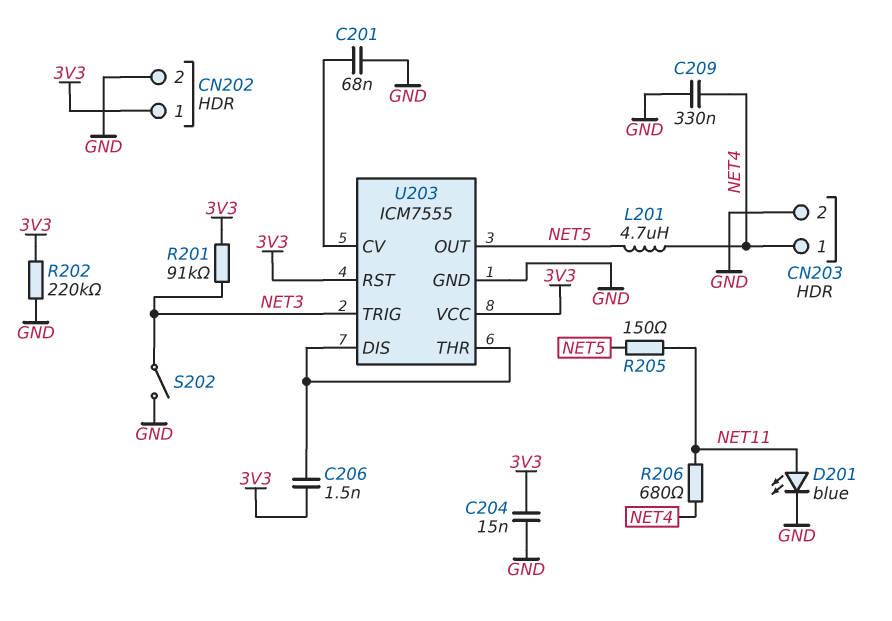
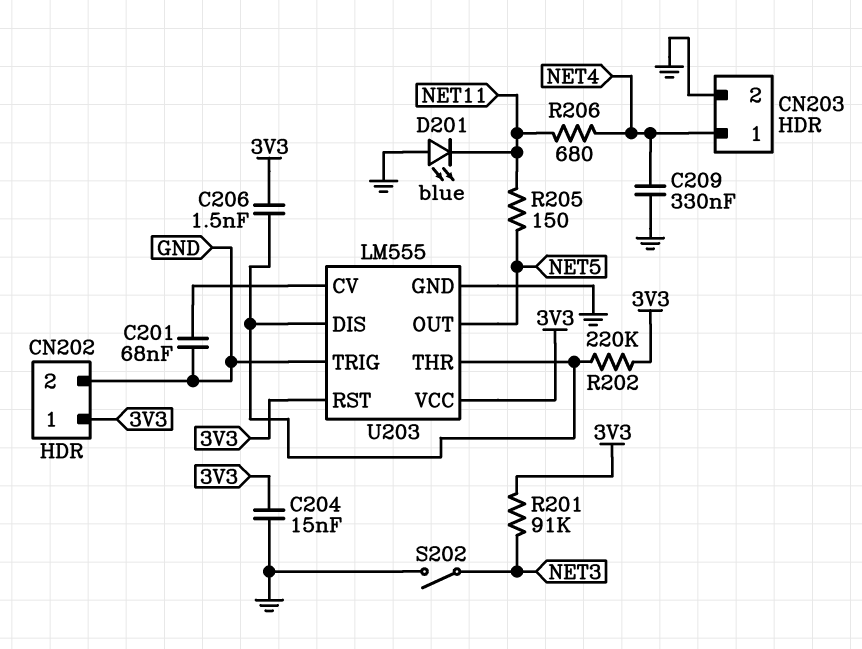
D201: LED blue (A NET11, K GND) -> LED blue (A GND, K NET11)
L201: 4.7uH (NET4, NET5) -> none
R202: 220k (3V3, GND) -> 220k (3V3, U203/DIS)
U203: ICM7555 -> LM555
U203 pin TRIG: NET3 -> GND

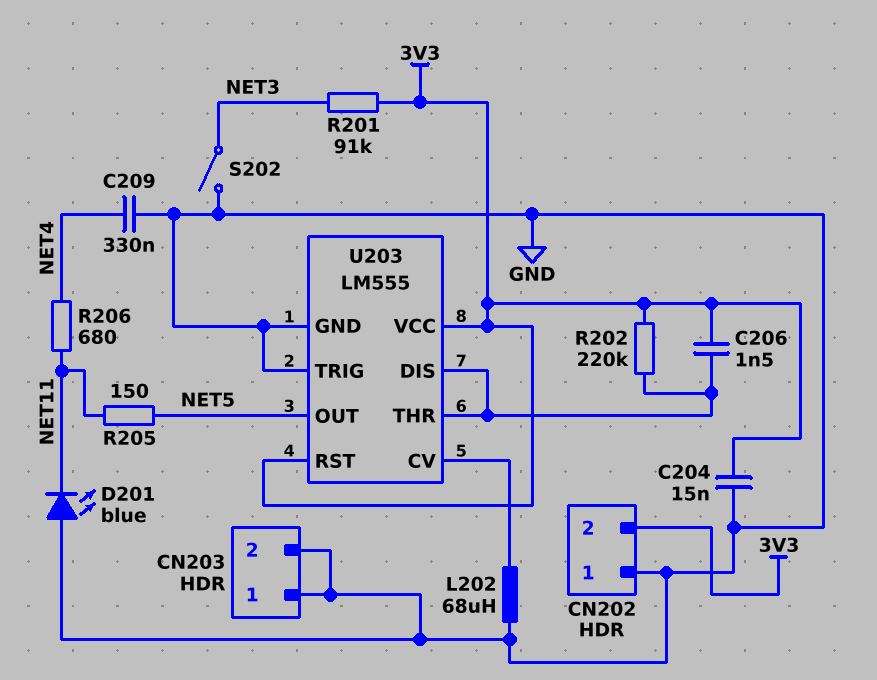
C201: 68nF (GND, U203/CV) -> none
CN202 pin 1: 3V3 -> GND
CN202 pin 2: GND -> 3V3
CN203 pin 1: NET4 -> GND
L202: none -> 68uH (GND, U203/CV)

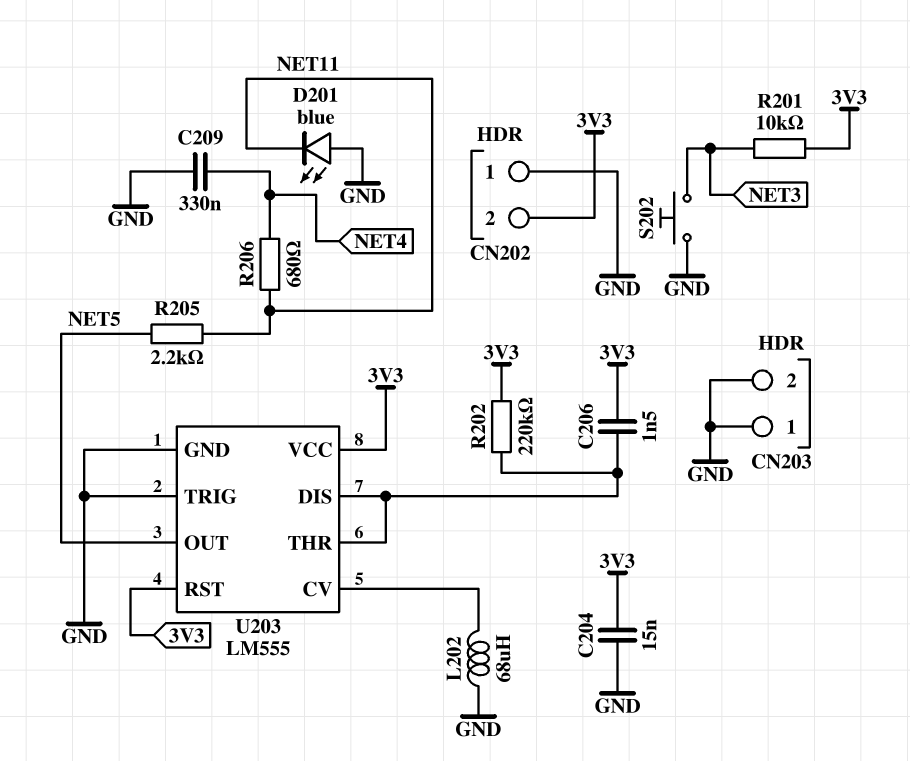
R201: 91k (3V3, NET3) -> 10k (3V3, NET3)
R205: 150 (NET5, NET11) -> 2.2k (NET5, NET11)
S202: switch (GND, NET3) -> button (GND, NET3)

